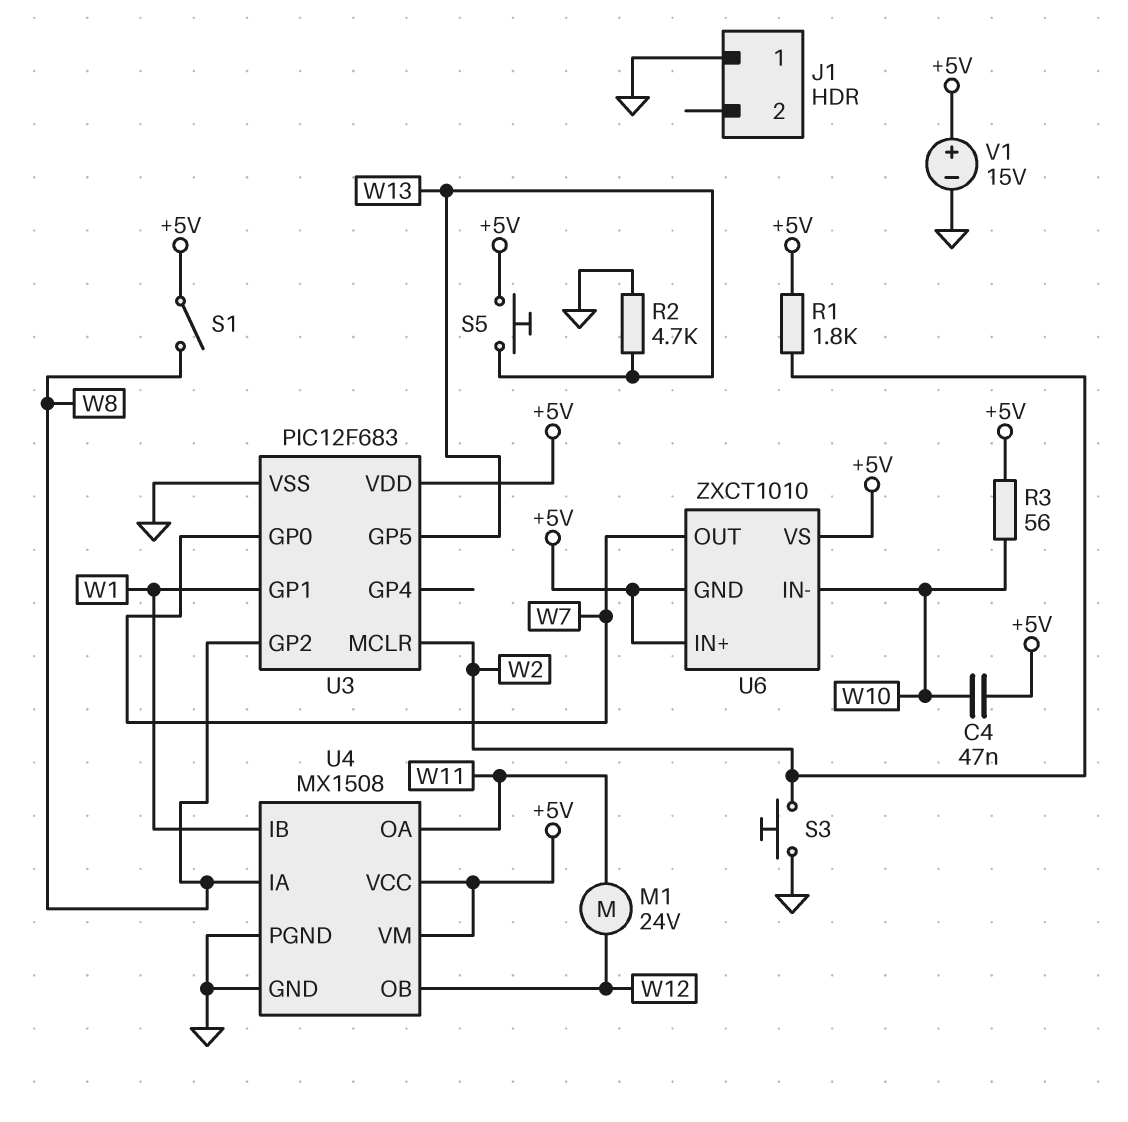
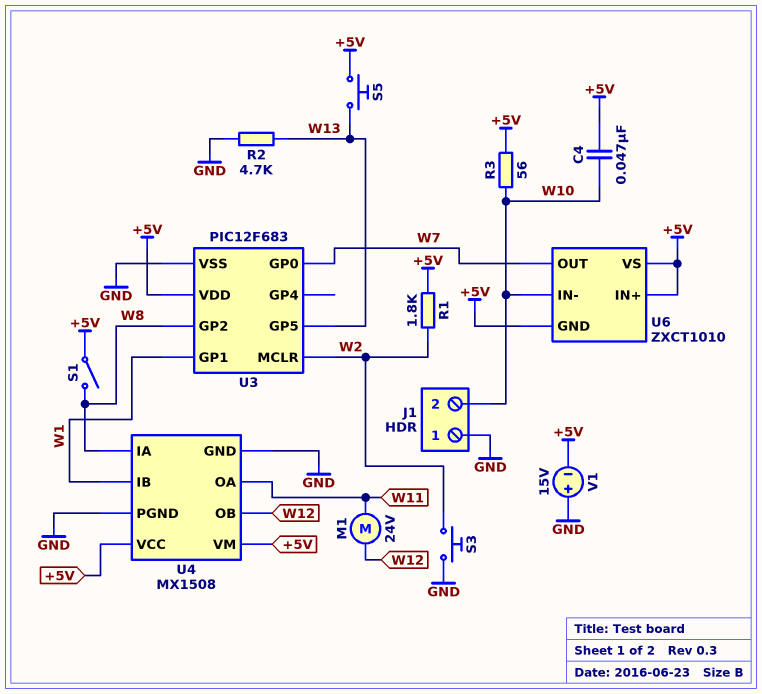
J1 pin 2: none -> W10
V1: 15V (plus +5V, minus GND) -> 15V (plus GND, minus +5V)

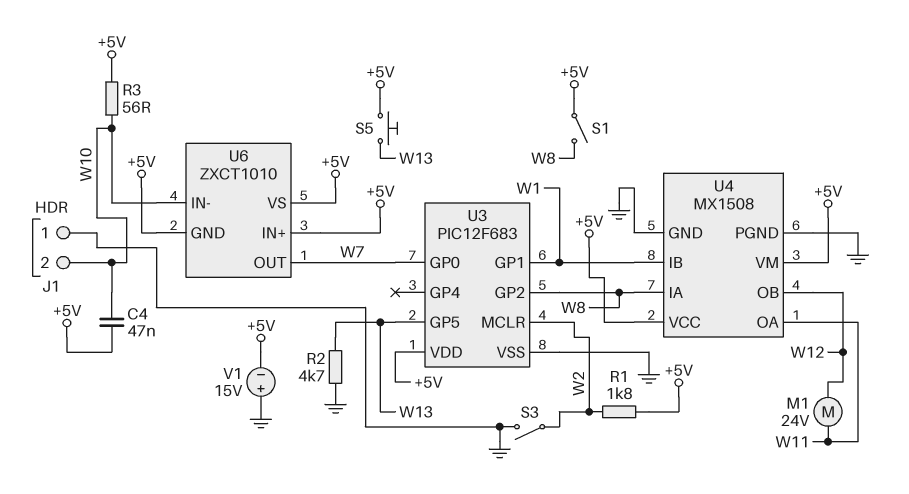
S3: button (GND, W2) -> switch (GND, W2)

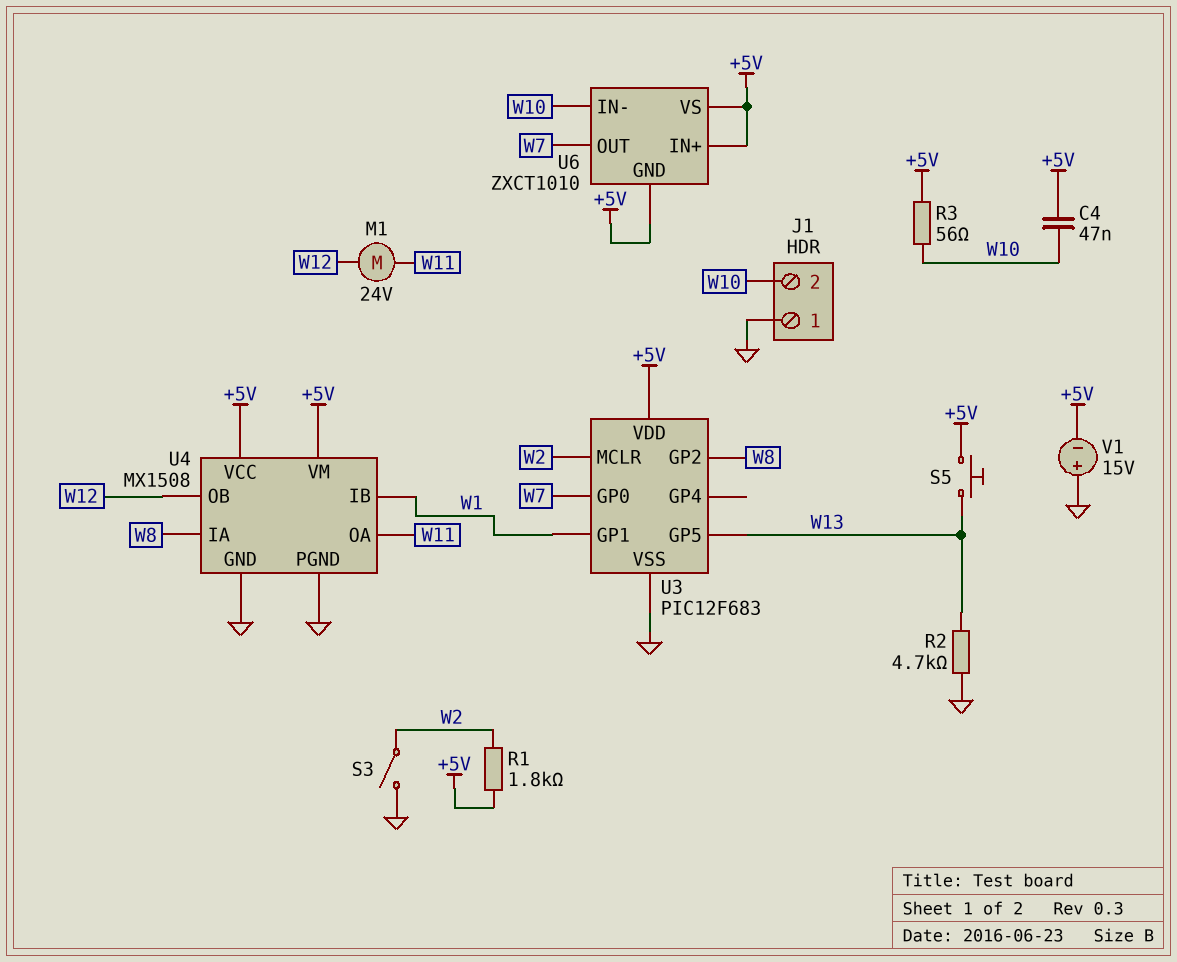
S1: switch (+5V, W8) -> none

